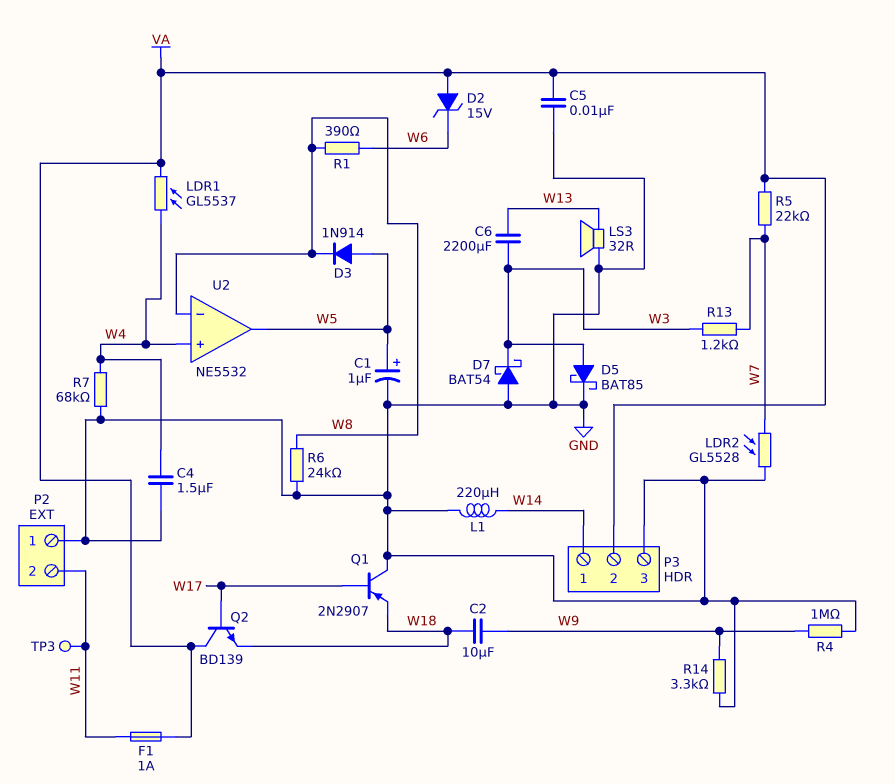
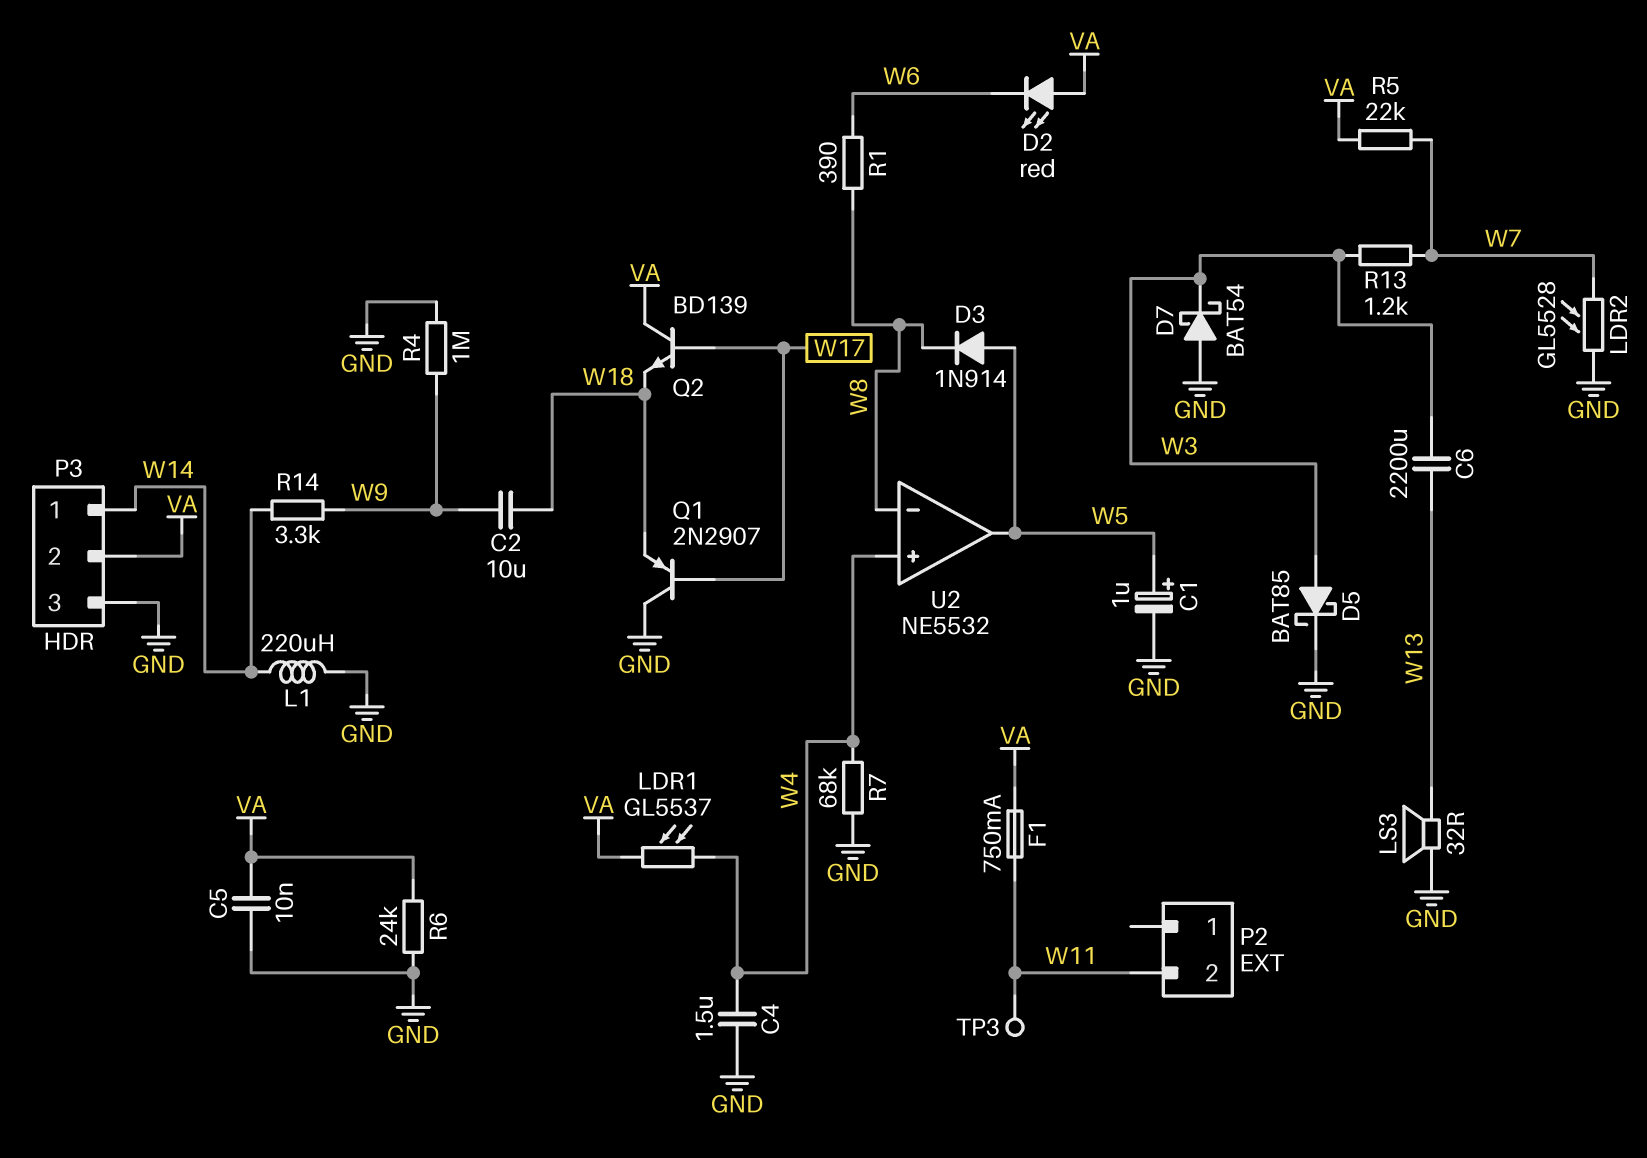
D2: zener 15V (A VA, K W6) -> LED red (A VA, K W6)
F1: 1A (VA, W11) -> 750mA (VA, W11)
P2 pin 1: GND -> none
R6: 24k (GND, W8) -> 24k (GND, VA)
R14: 3.3k (GND, W9) -> 3.3k (W9, W14)

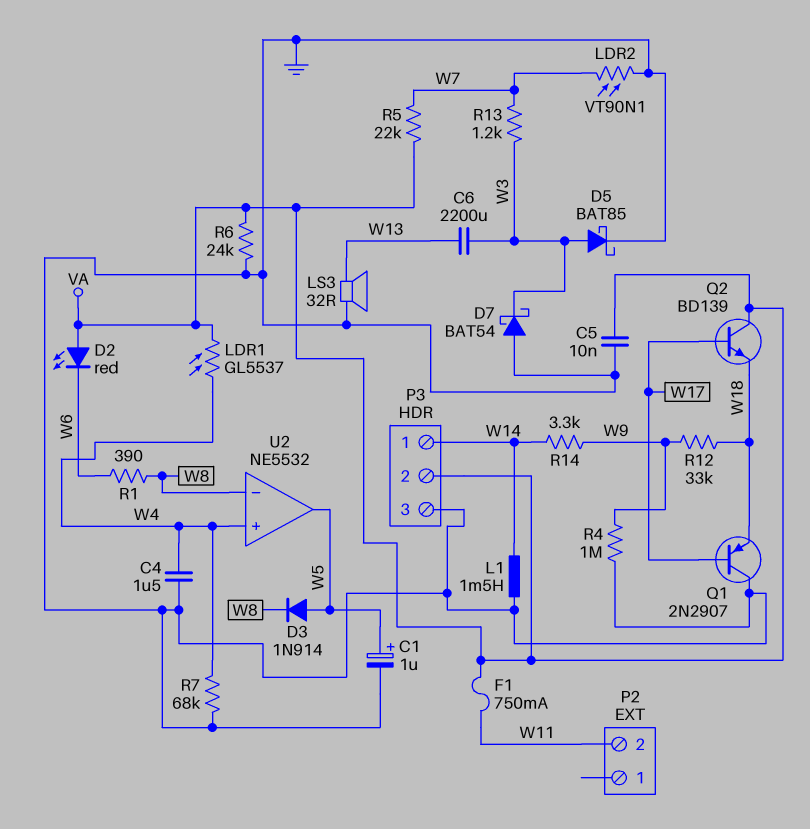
C2: 10uF (W9, W18) -> none
L1: 220uH (GND, W14) -> 1.5mH (GND, W14)
LDR2: GL5528 (GND, W7) -> VT90N1 (GND, W7)
R12: none -> 33k (W9, W18)
TP3: test point (W11) -> none

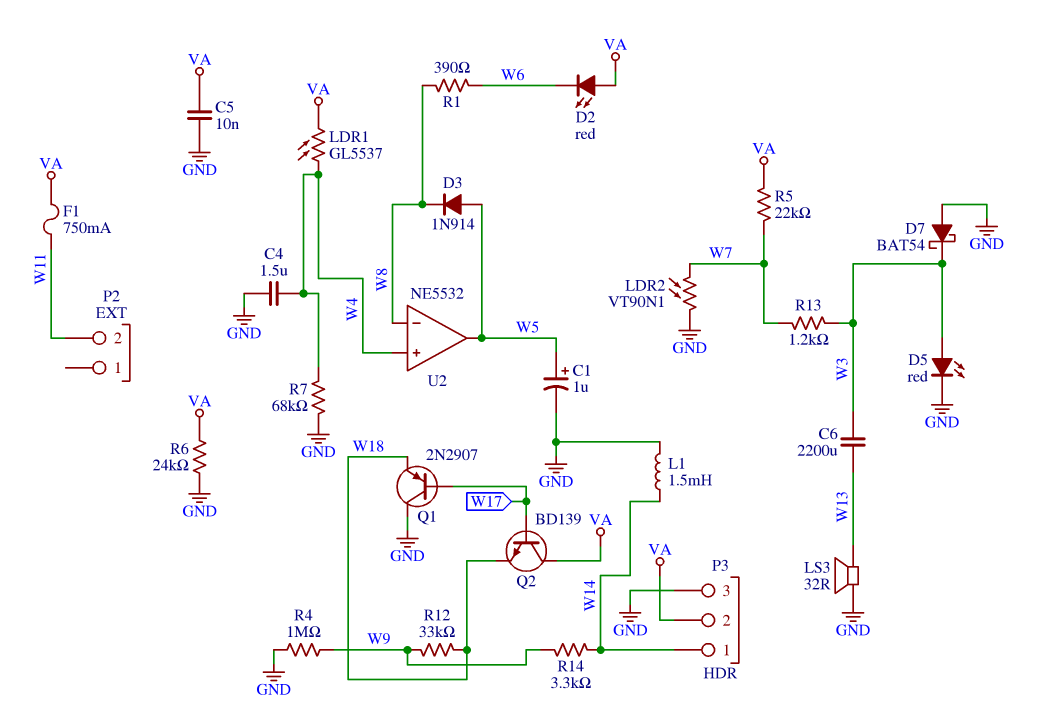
D5: schottky BAT85 (A W3, K GND) -> LED red (A W3, K GND)

